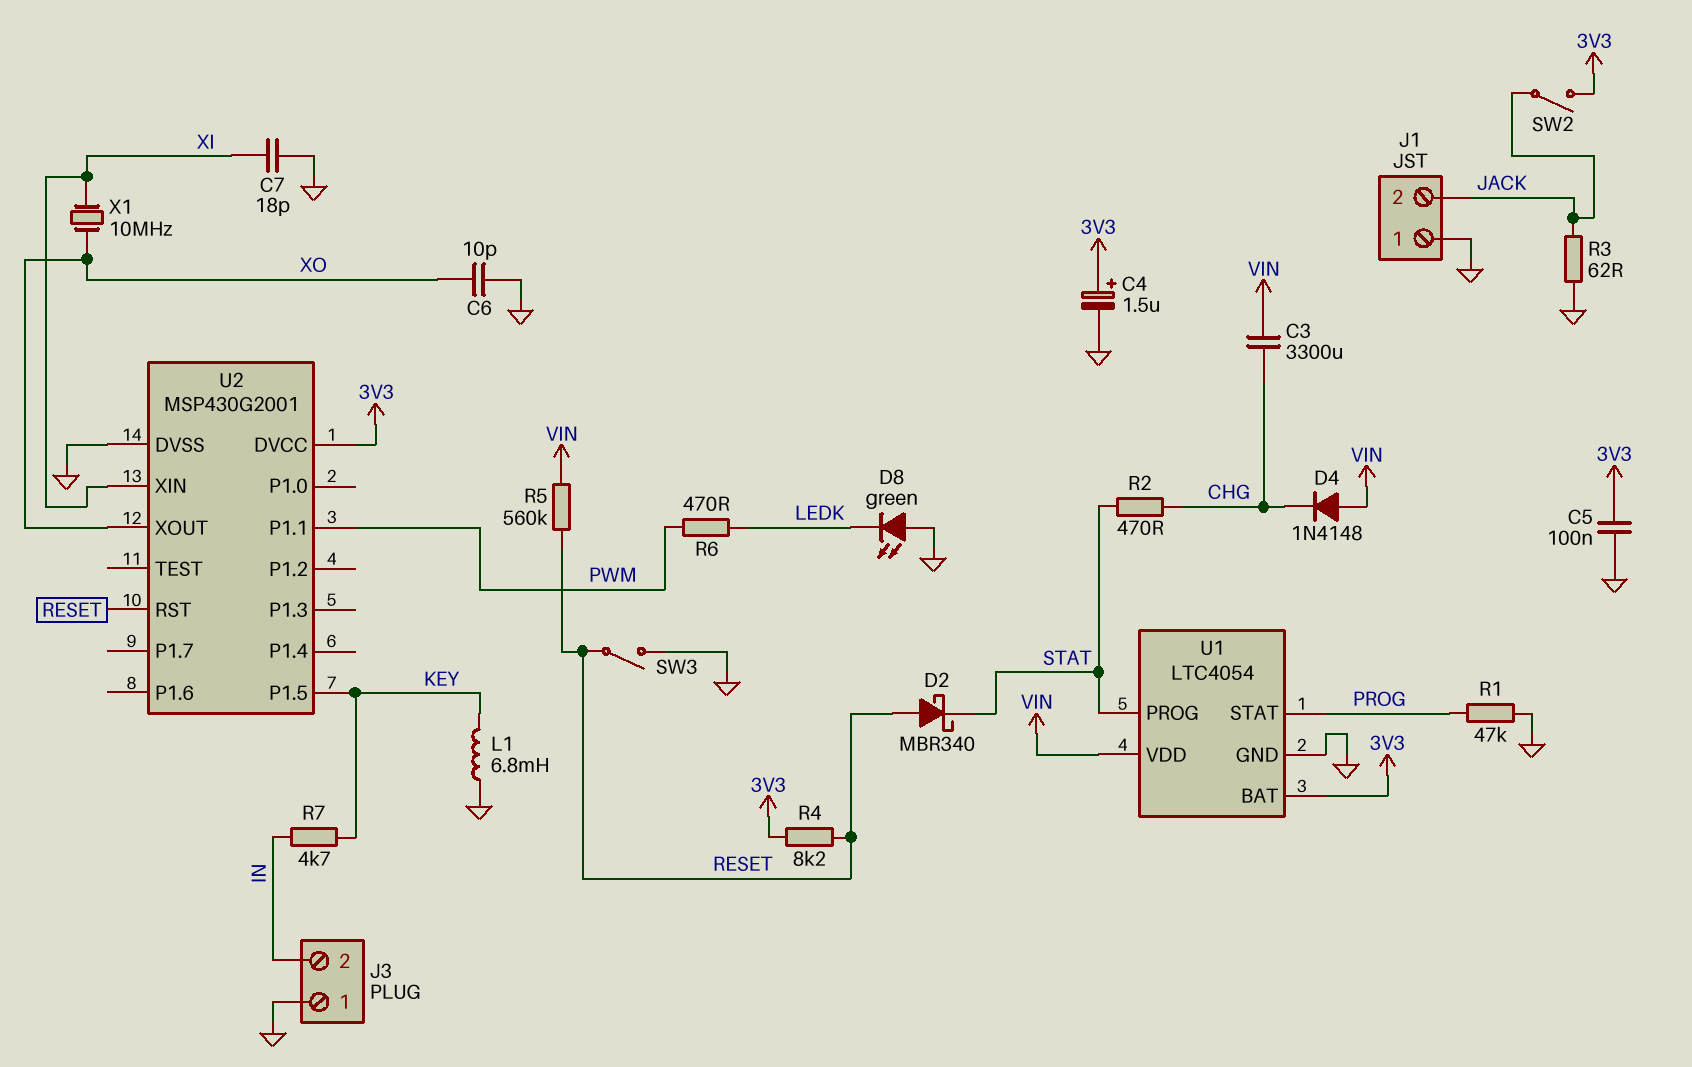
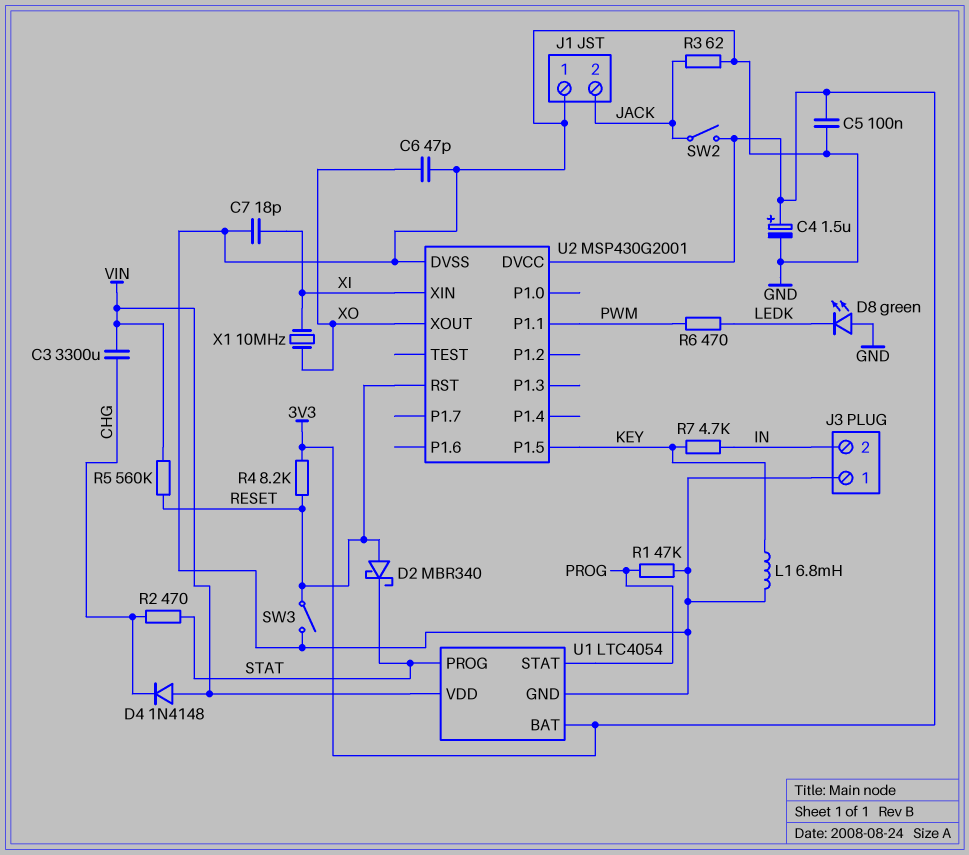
C6: 10pF (GND, XO) -> 47pF (GND, XO)

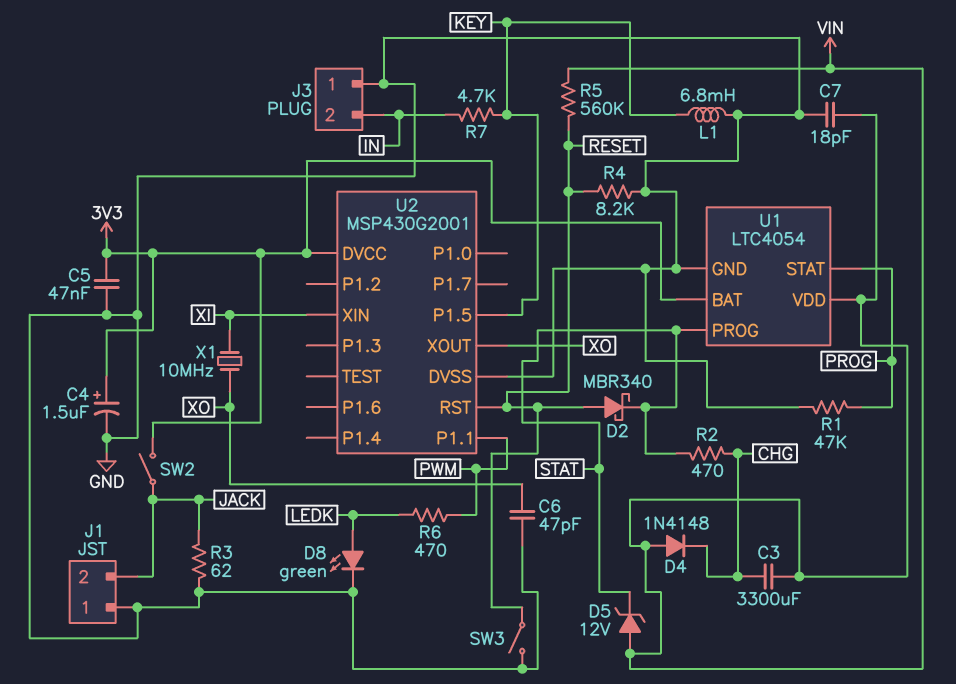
C5: 100nF (3V3, GND) -> 47nF (3V3, GND)
C7: 18pF (GND, XI) -> 18pF (GND, VIN)
D5: none -> zener 12V (A VIN, K STAT)
D8: LED green (A GND, K LEDK) -> LED green (A LEDK, K GND)
R4: 8.2k (3V3, RESET) -> 8.2k (GND, RESET)

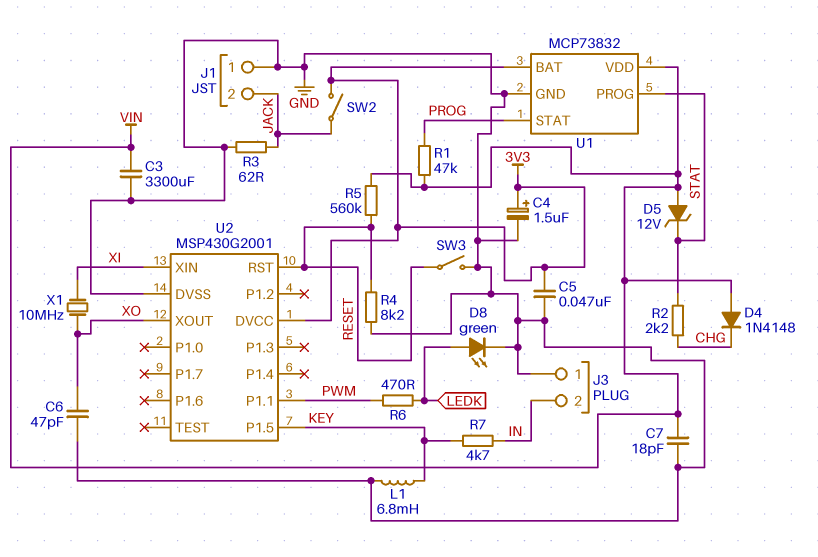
C3: 3300uF (CHG, VIN) -> 3300uF (GND, VIN)
D2: schottky MBR340 (A RESET, K STAT) -> none
R1: 47k (GND, PROG) -> 47k (PROG, VIN)
R2: 470 (CHG, STAT) -> 2.2k (CHG, STAT)
U1: LTC4054 -> MCP73832

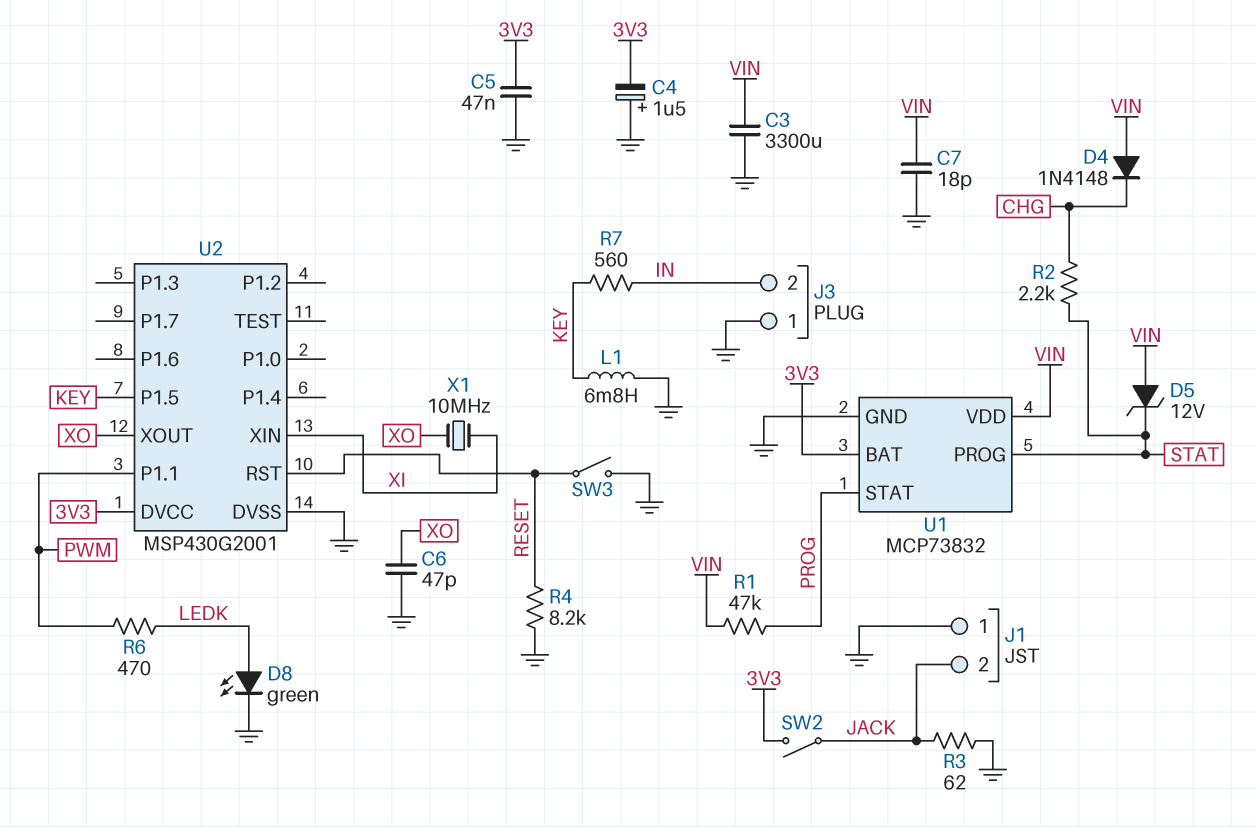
C4: 1.5uF (plus 3V3, minus GND) -> 1.5uF (plus GND, minus 3V3)
R5: 560k (RESET, VIN) -> none
R7: 4.7k (IN, KEY) -> 560 (IN, KEY)

